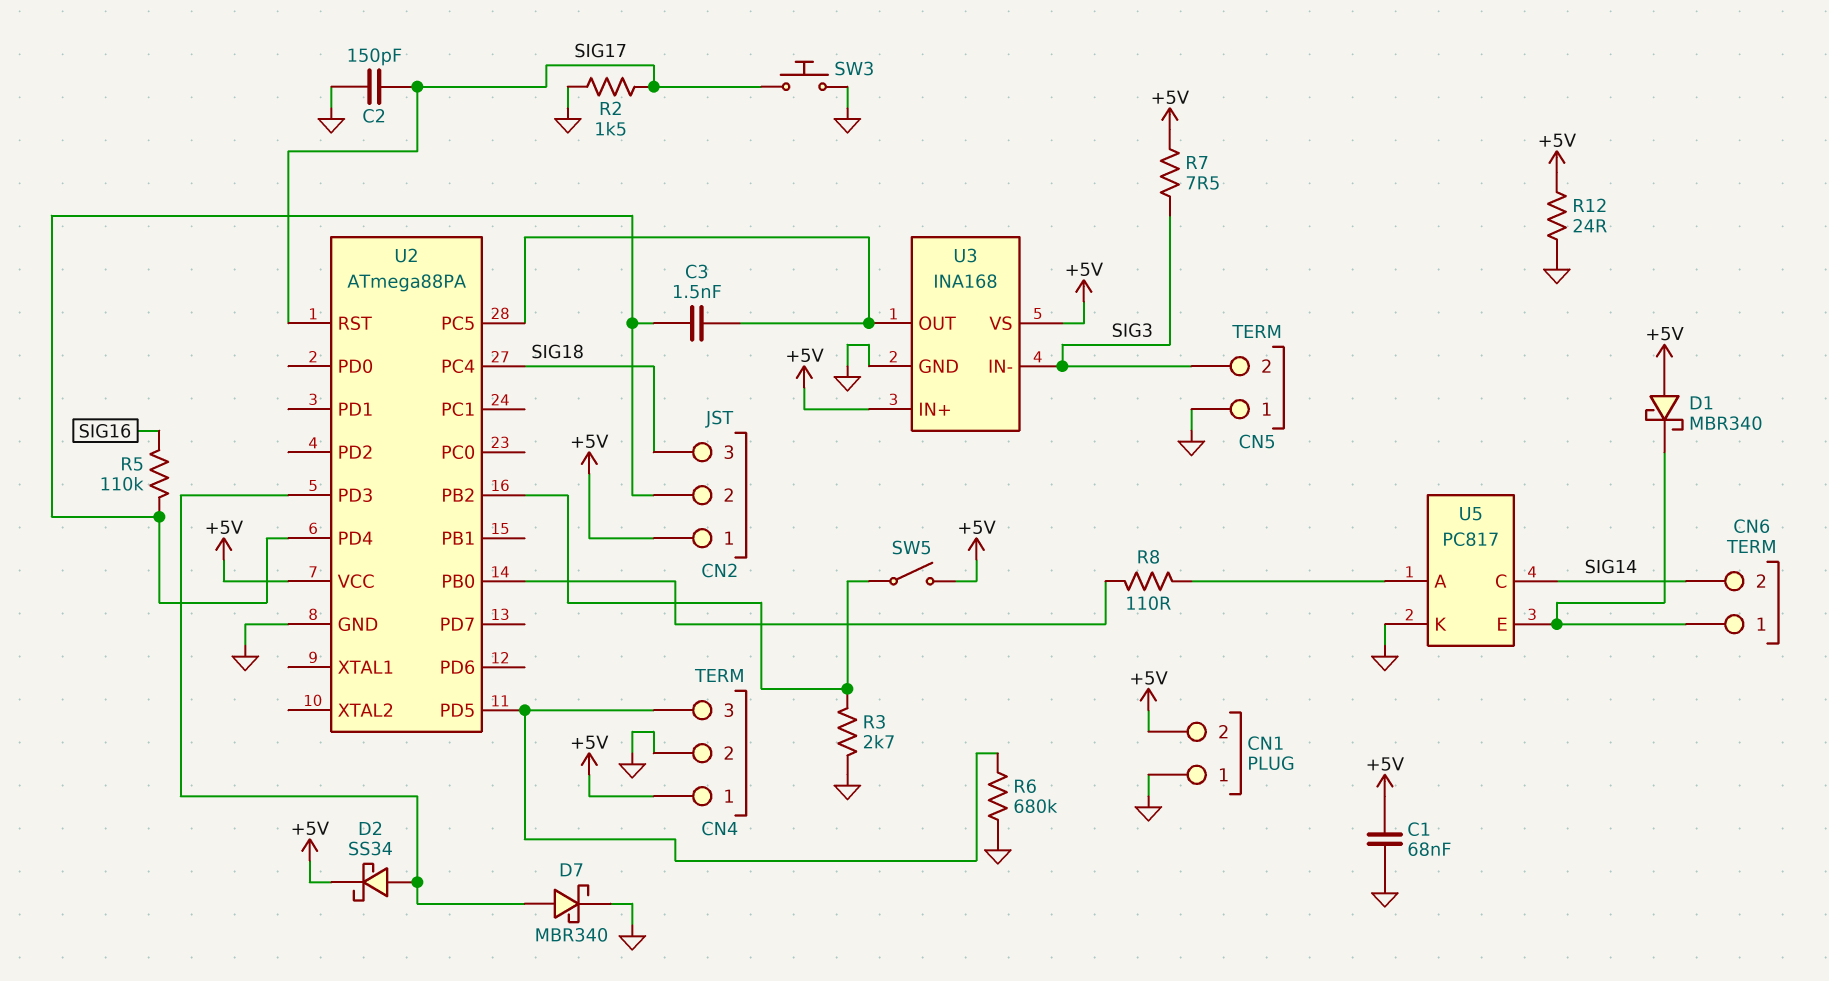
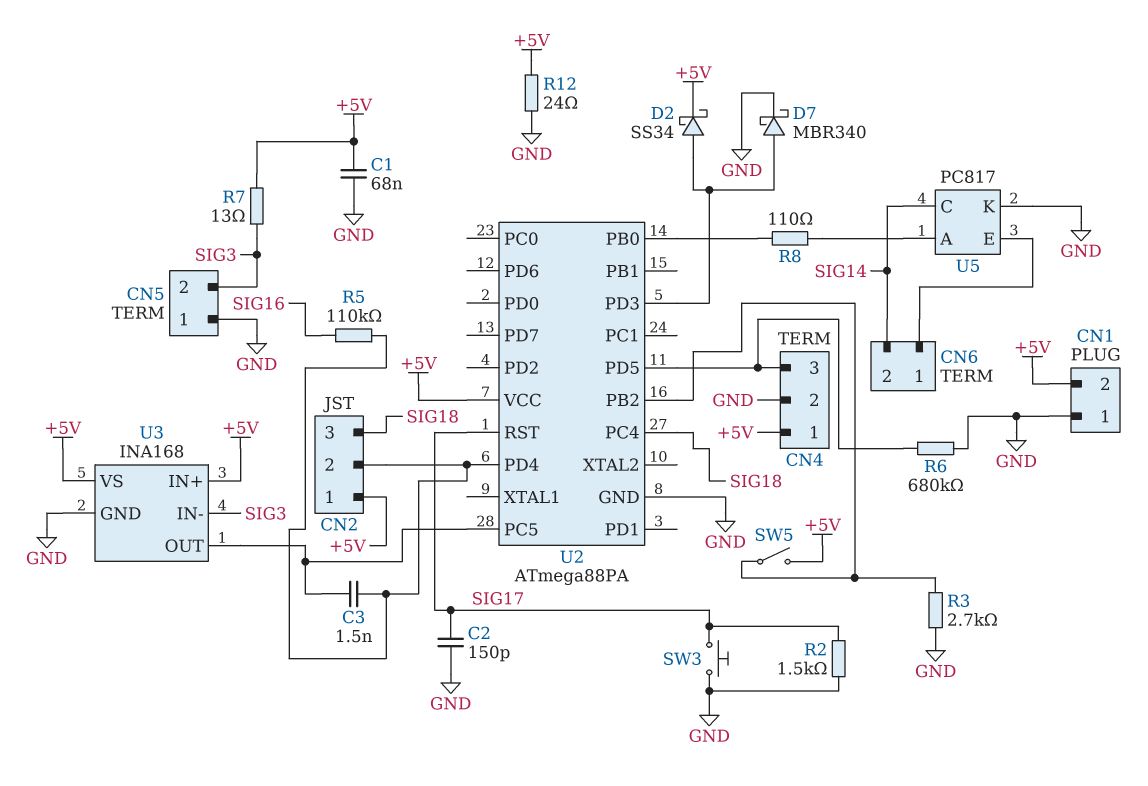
D1: schottky MBR340 (A +5V, K CN6/1) -> none
R7: 7.5 (+5V, SIG3) -> 13 (+5V, SIG3)

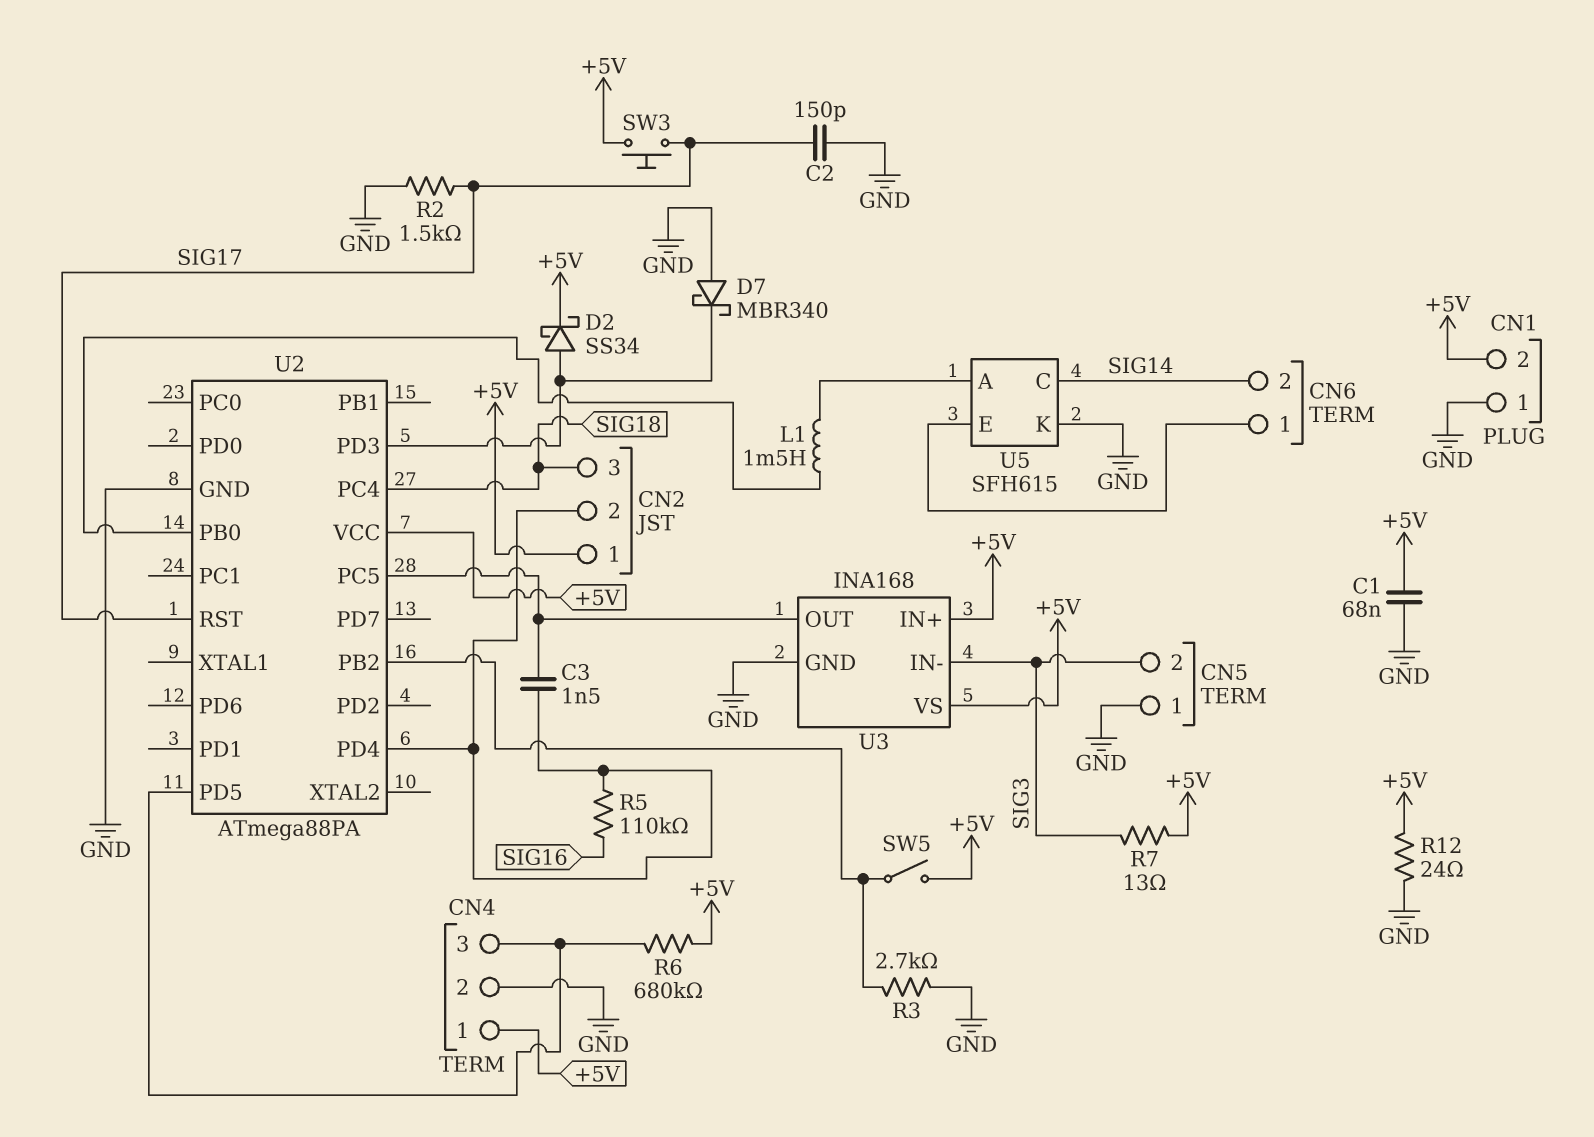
D7: schottky MBR340 (A U2/PD3, K GND) -> schottky MBR340 (A GND, K U2/PD3)
L1: none -> 1.5mH (U2/PB0, U5/A)
R6: 680k (CN4/3, GND) -> 680k (+5V, CN4/3)
R8: 110 (U2/PB0, U5/A) -> none
SW3: button (GND, SIG17) -> button (+5V, SIG17)
U5: PC817 -> SFH615

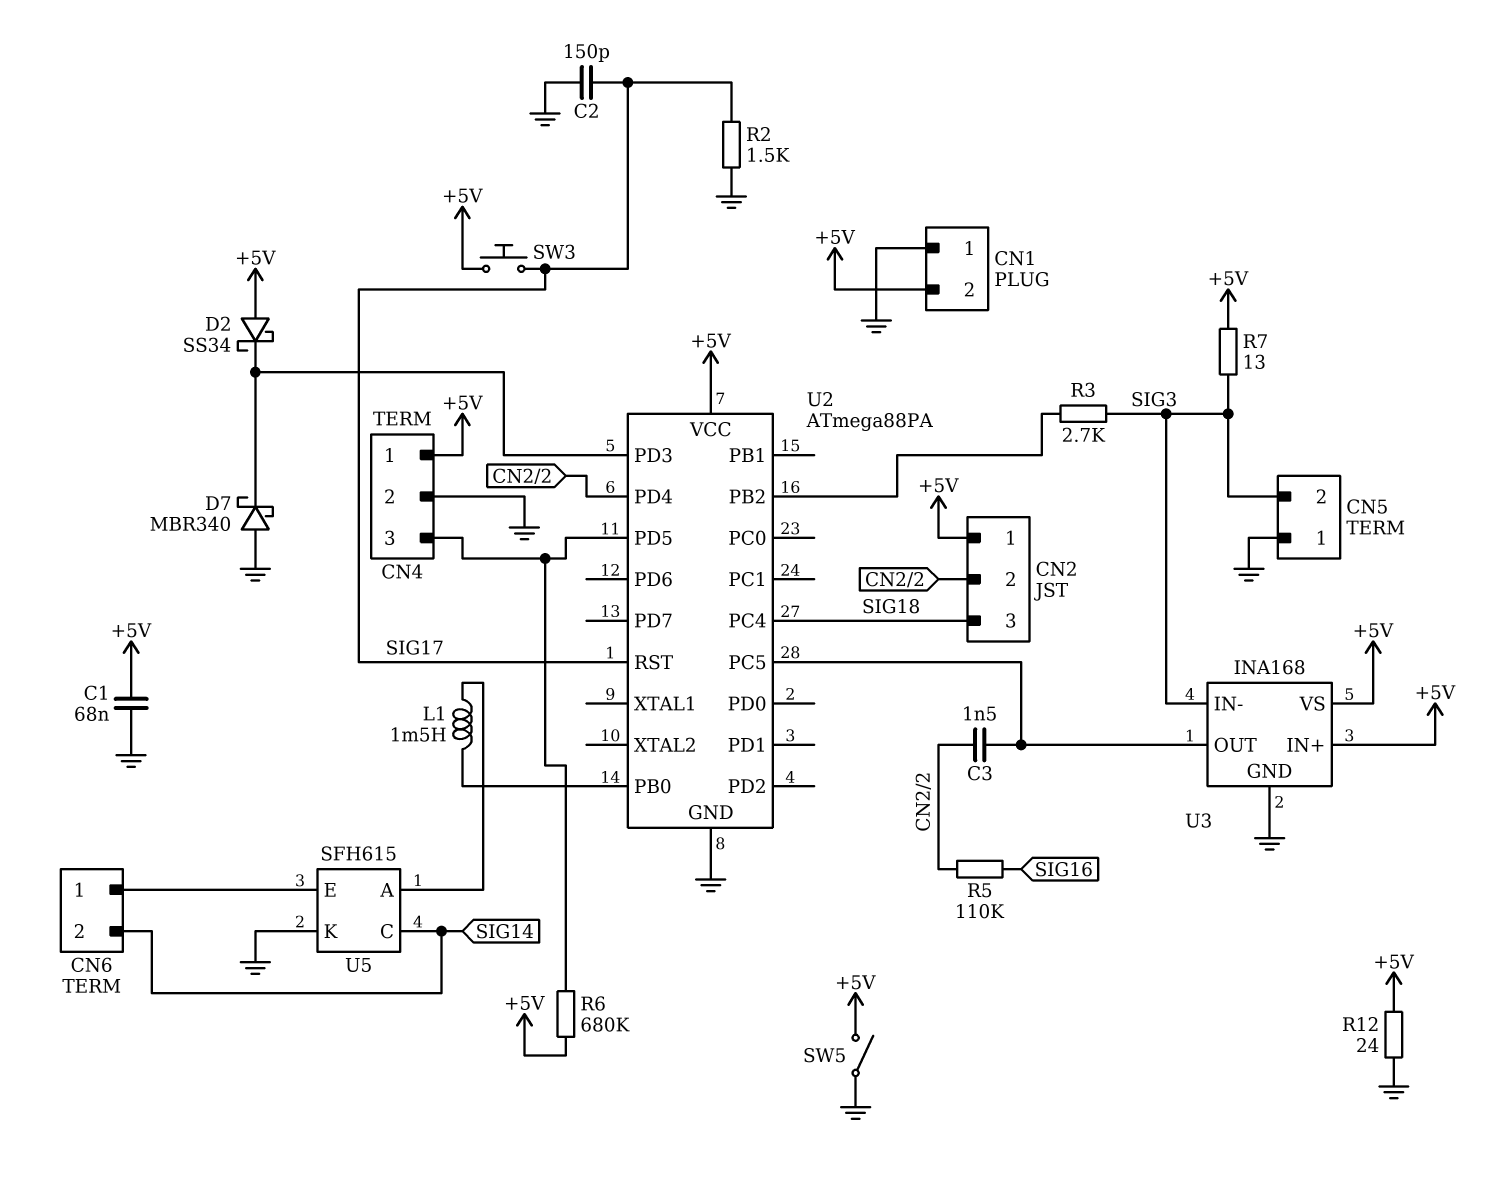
D2: schottky SS34 (A U2/PD3, K +5V) -> schottky SS34 (A +5V, K U2/PD3)
R3: 2.7k (GND, U2/PB2) -> 2.7k (SIG3, U2/PB2)
SW5: switch (+5V, U2/PB2) -> switch (+5V, GND)

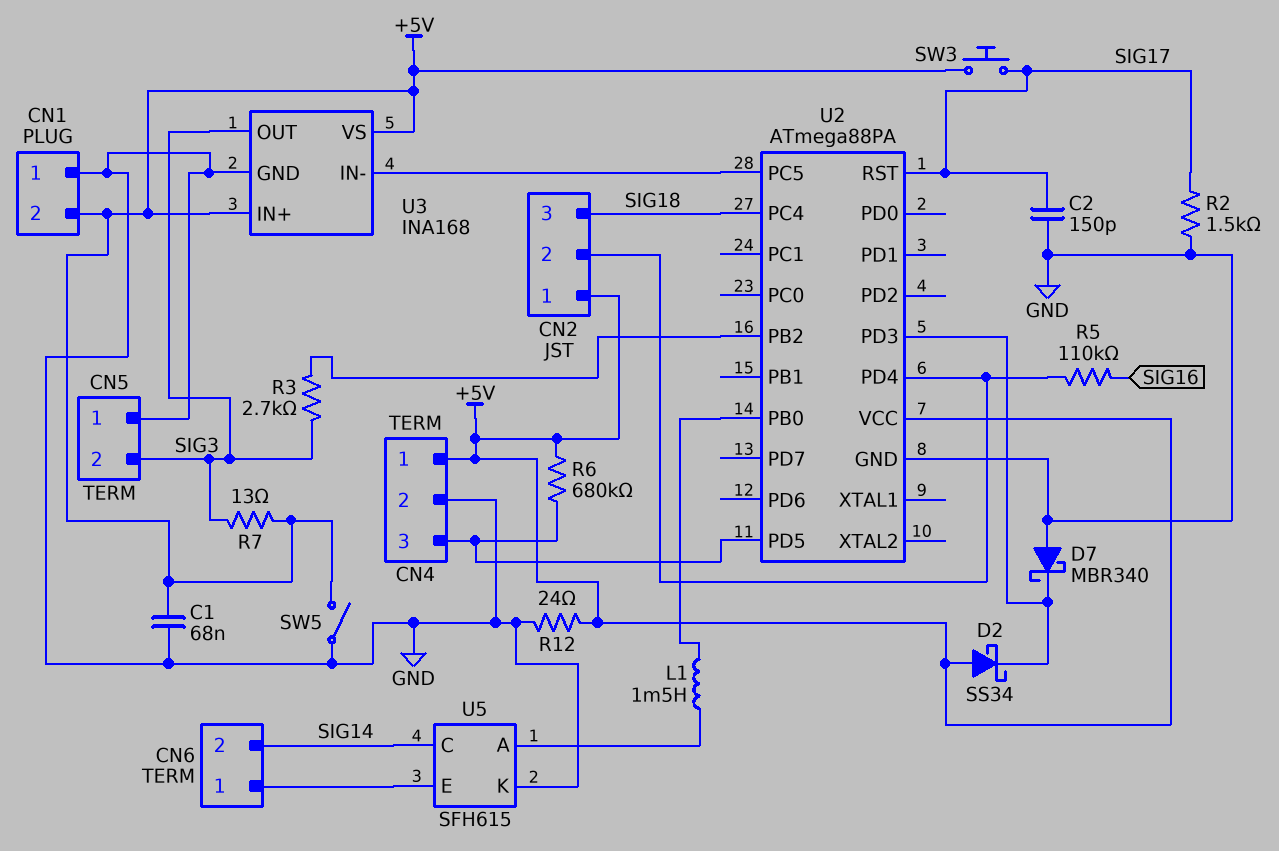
C3: 1.5nF (CN2/2, U2/PC5) -> none
U3 pin IN-: SIG3 -> U2/PC5
U3 pin OUT: U2/PC5 -> SIG3

